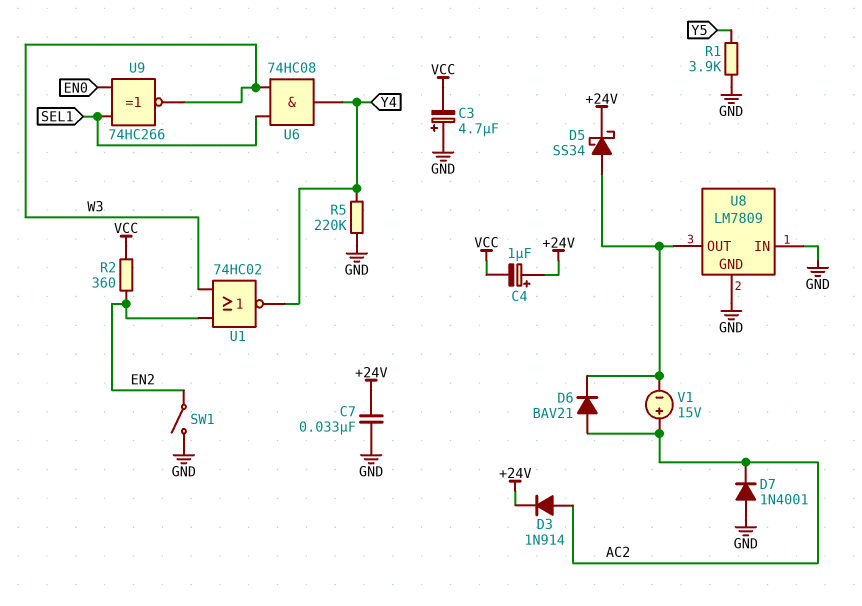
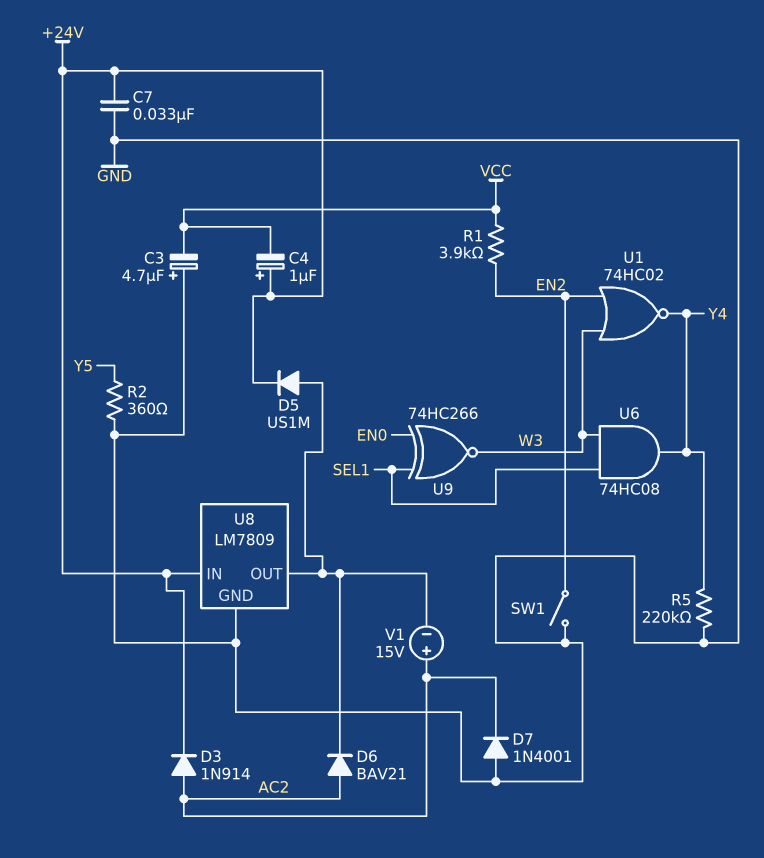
D5: schottky SS34 (A U8/OUT, K +24V) -> diode US1M (A U8/OUT, K +24V)
R1: 3.9k (GND, Y5) -> 3.9k (EN2, VCC)
R2: 360 (EN2, VCC) -> 360 (GND, Y5)
U8 pin IN: GND -> +24V

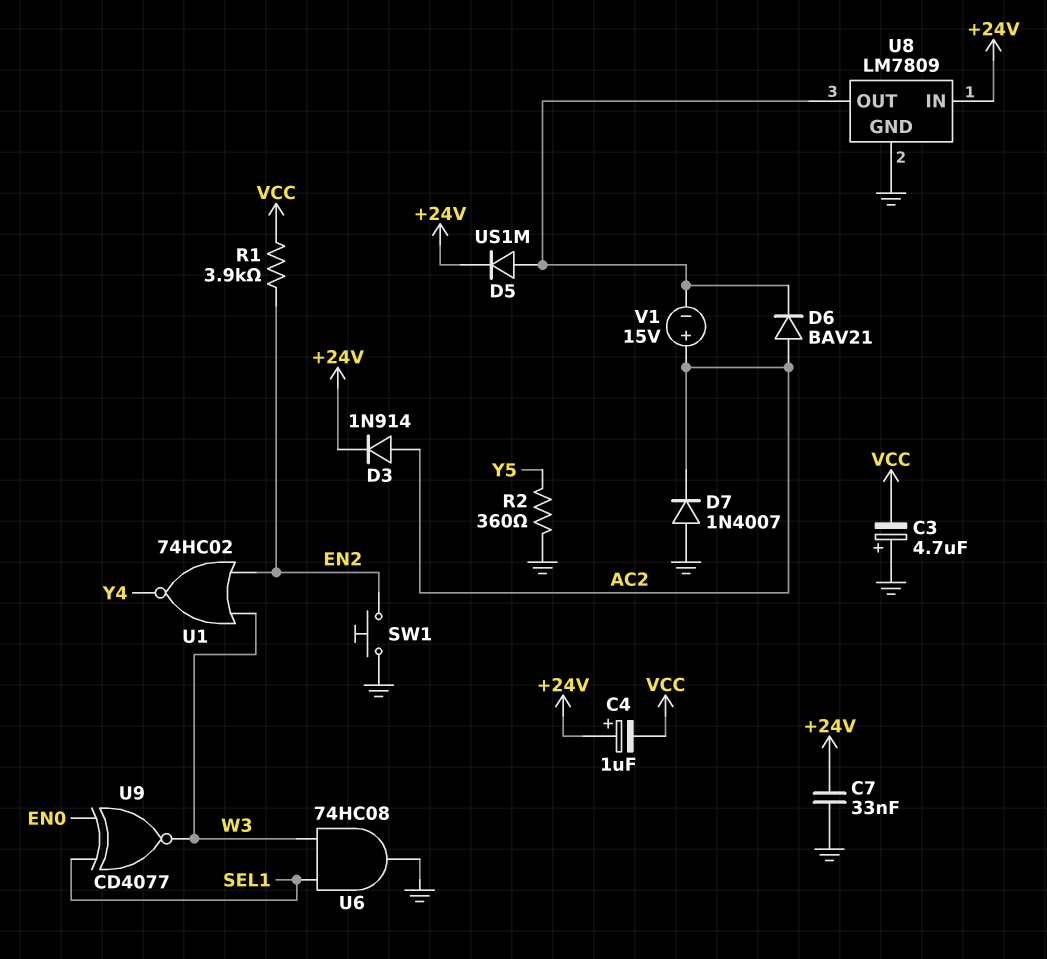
D7: diode 1N4001 (A GND, K AC2) -> diode 1N4007 (A GND, K AC2)
R5: 220k (GND, Y4) -> none
SW1: switch (EN2, GND) -> button (EN2, GND)
U6: AND 74HC08 (in SEL1, in W3, out Y4) -> AND 74HC08 (in SEL1, in W3, out GND)
U9: XNOR 74HC266 (in EN0, in SEL1, out W3) -> XNOR CD4077 (in EN0, in SEL1, out W3)

